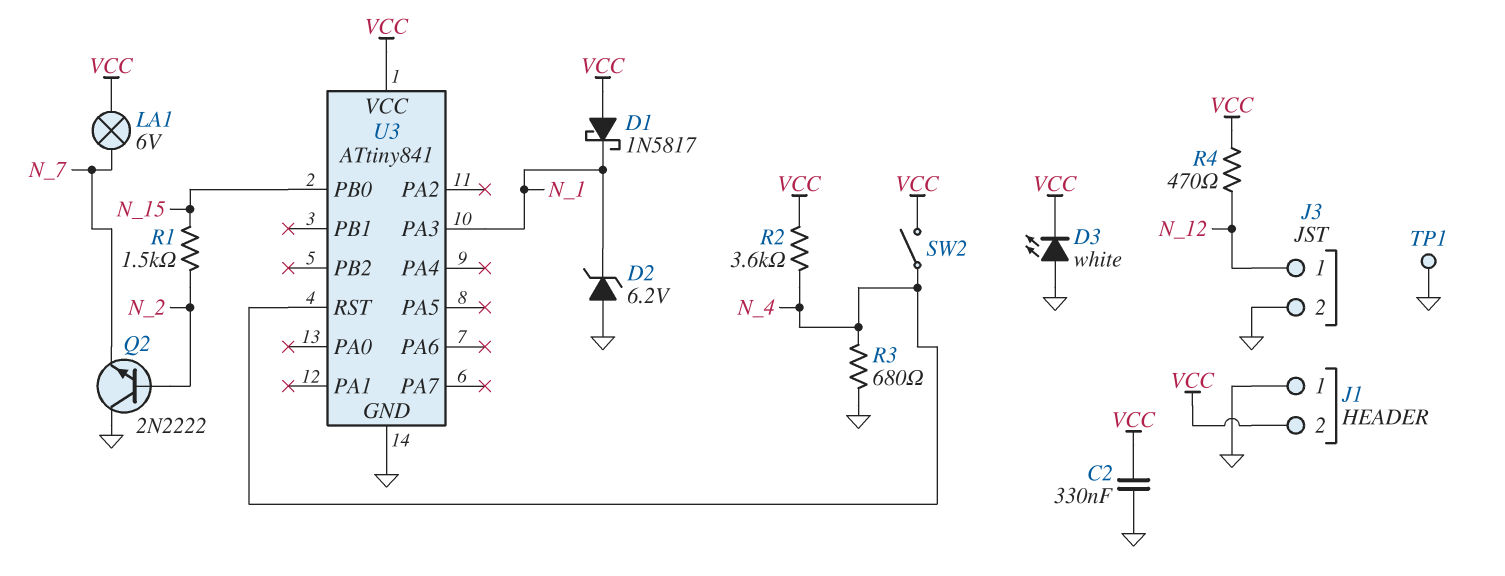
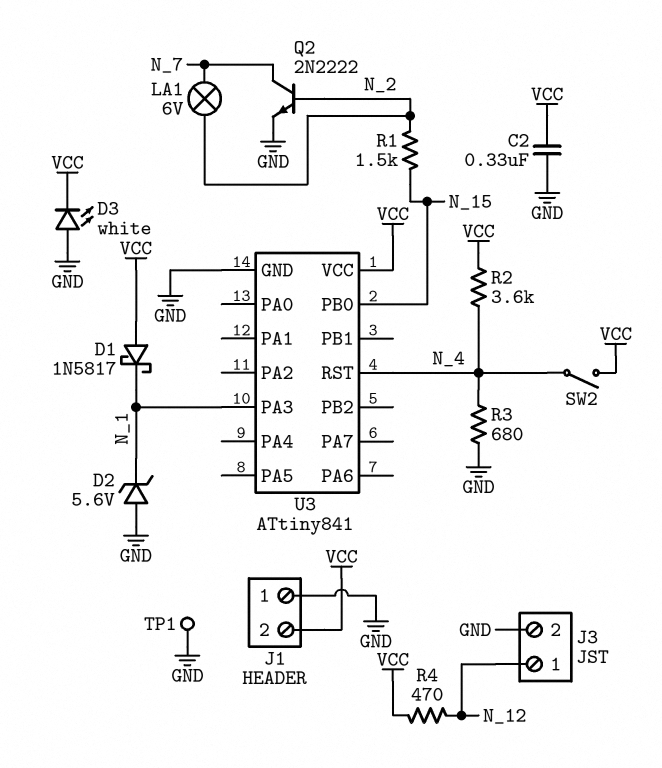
D2: zener 6.2V (A GND, K N_1) -> zener 5.6V (A GND, K N_1)
LA1: lamp 6V (N_7, VCC) -> lamp 6V (N_2, N_7)
Q2: NPN 2N2222 (B N_2, C GND, E N_7) -> NPN 2N2222 (B N_2, C N_7, E GND)

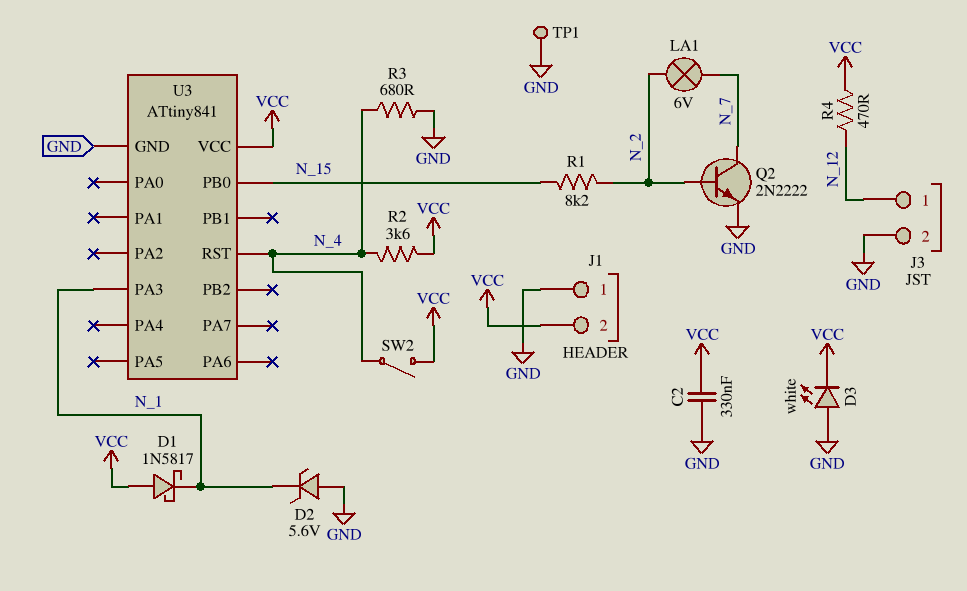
R1: 1.5k (N_2, N_15) -> 8.2k (N_2, N_15)

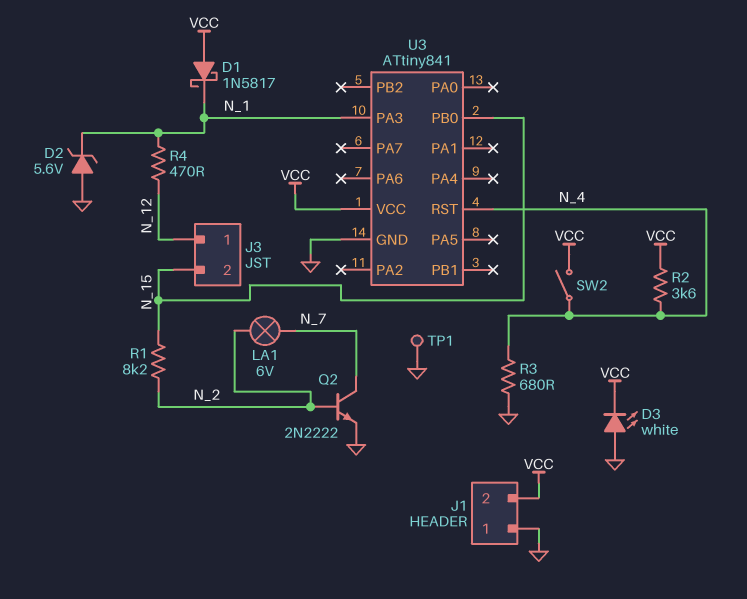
C2: 330nF (GND, VCC) -> none
J3 pin 2: GND -> N_15
R4: 470 (N_12, VCC) -> 470 (N_1, N_12)

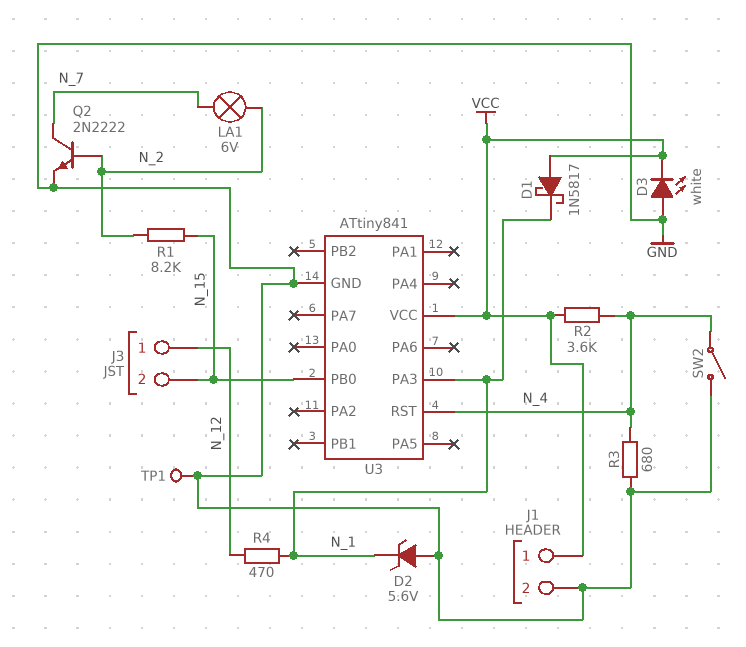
J1 pin 1: GND -> VCC
J1 pin 2: VCC -> GND
SW2: switch (N_4, VCC) -> switch (GND, N_4)

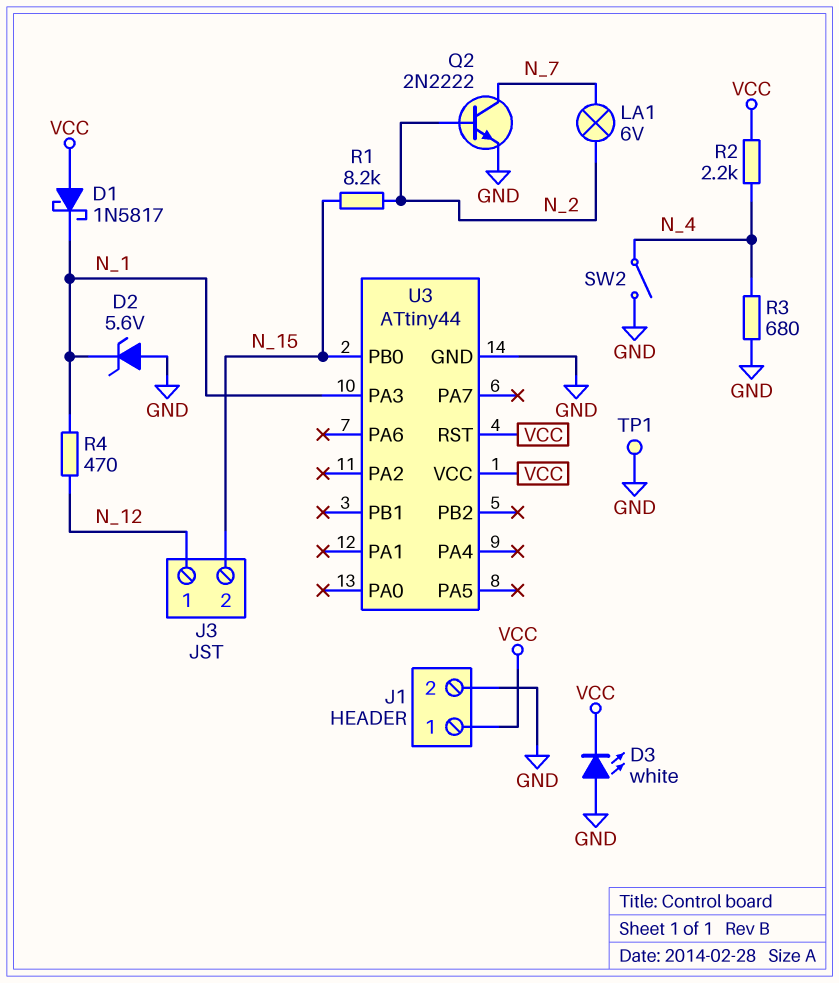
R2: 3.6k (N_4, VCC) -> 2.2k (N_4, VCC)
U3: ATtiny841 -> ATtiny44
U3 pin RST: N_4 -> VCC

